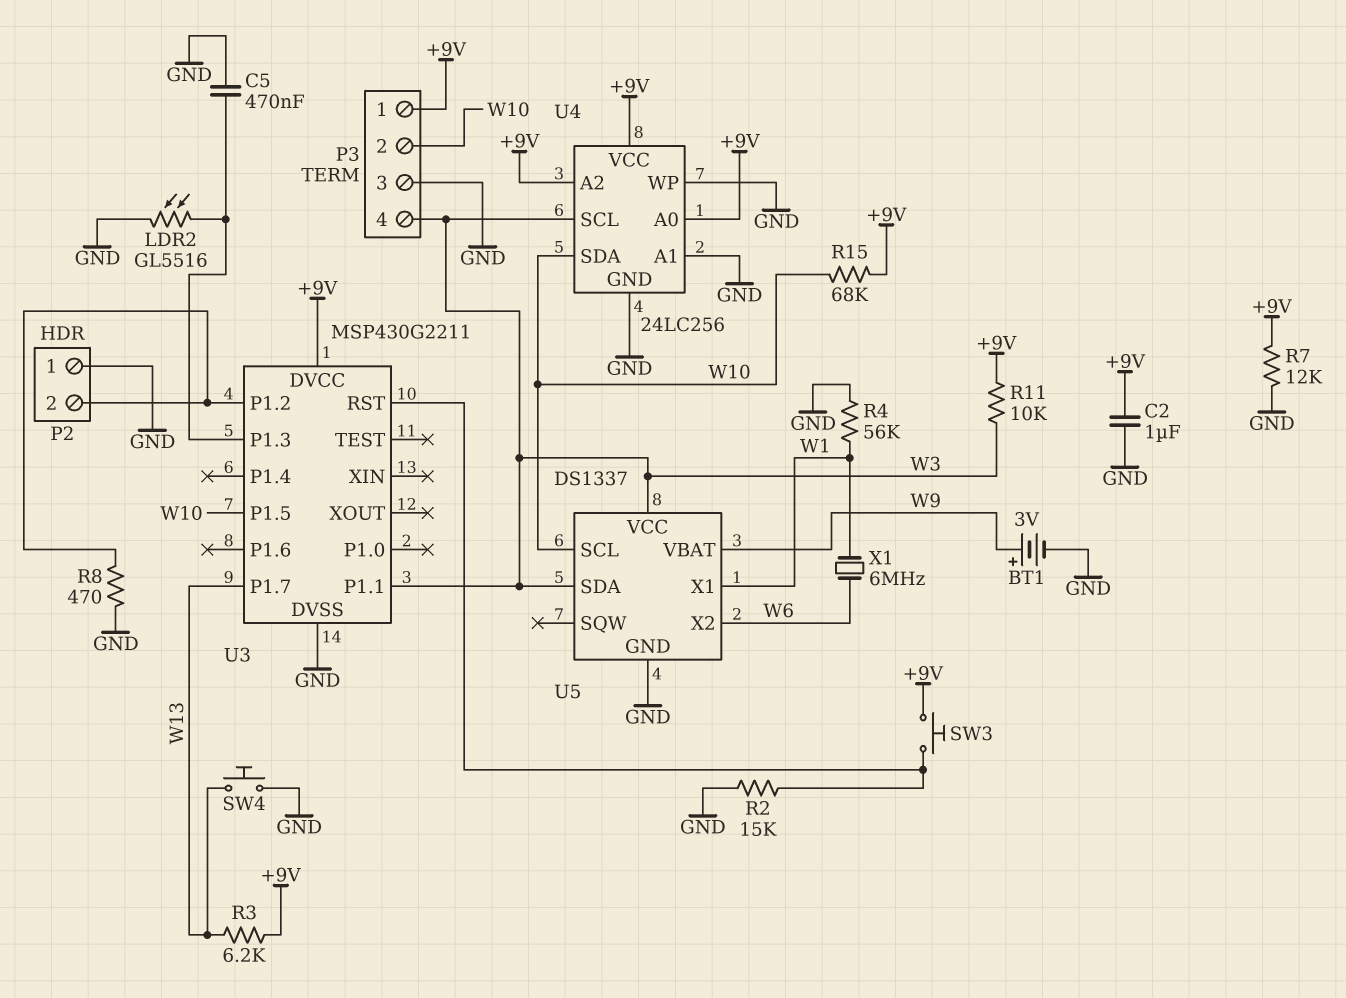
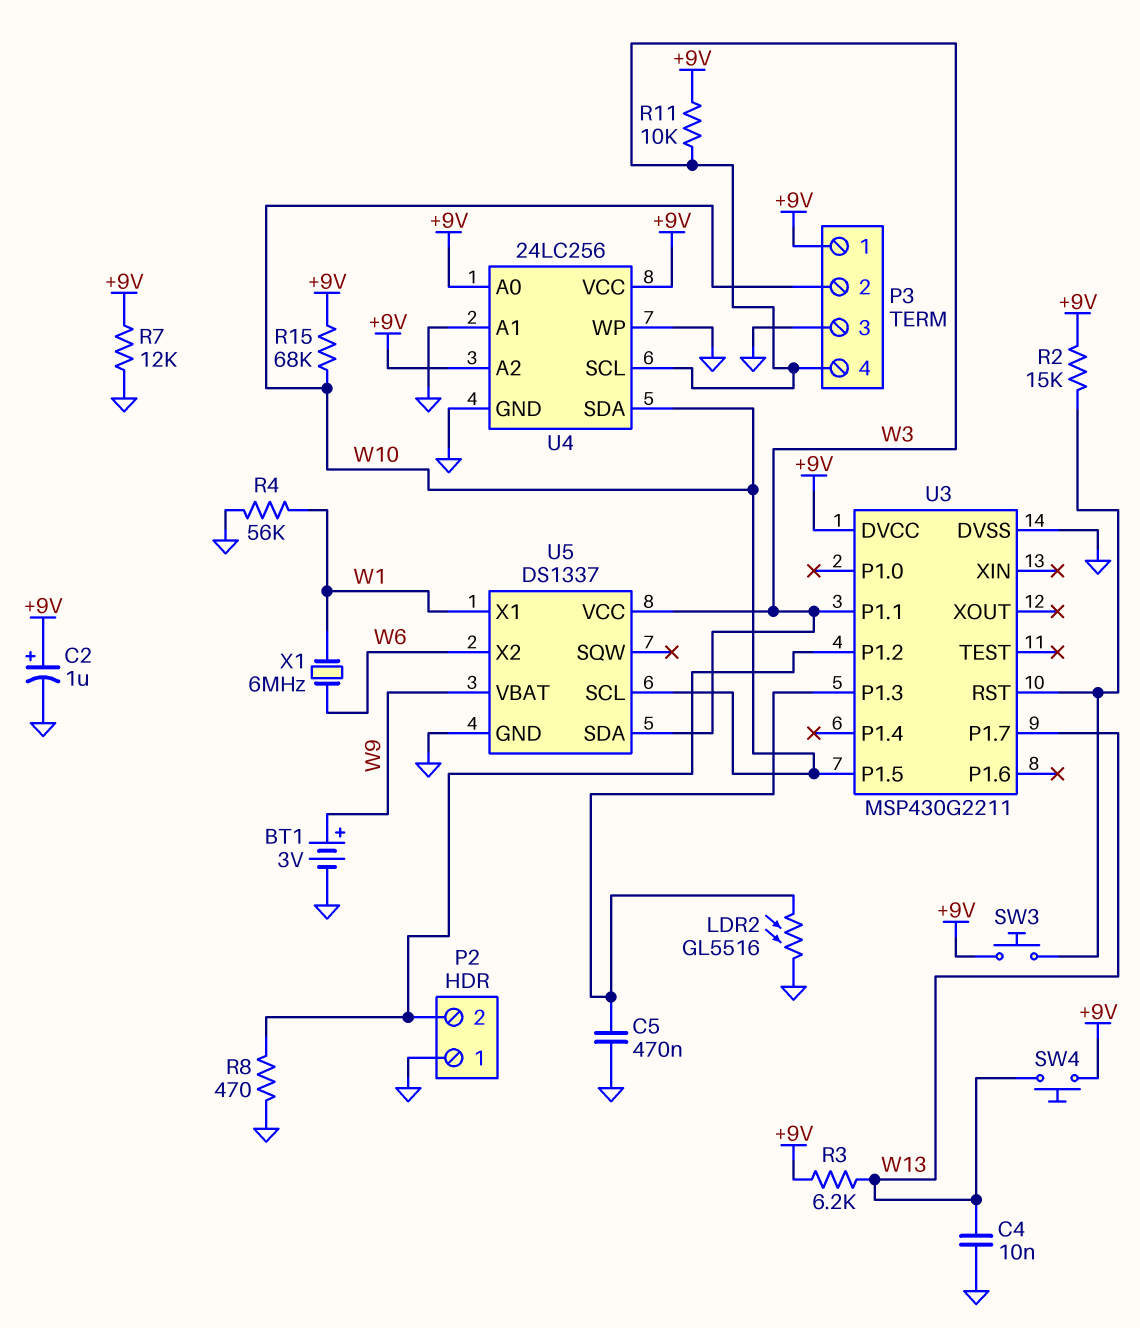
C2: 1uF (+9V, GND) -> 1uF (plus +9V, minus GND)
C4: none -> 10nF (GND, W13)
R2: 15k (GND, U3/RST) -> 15k (+9V, U3/RST)
SW4: button (GND, W13) -> button (+9V, W13)

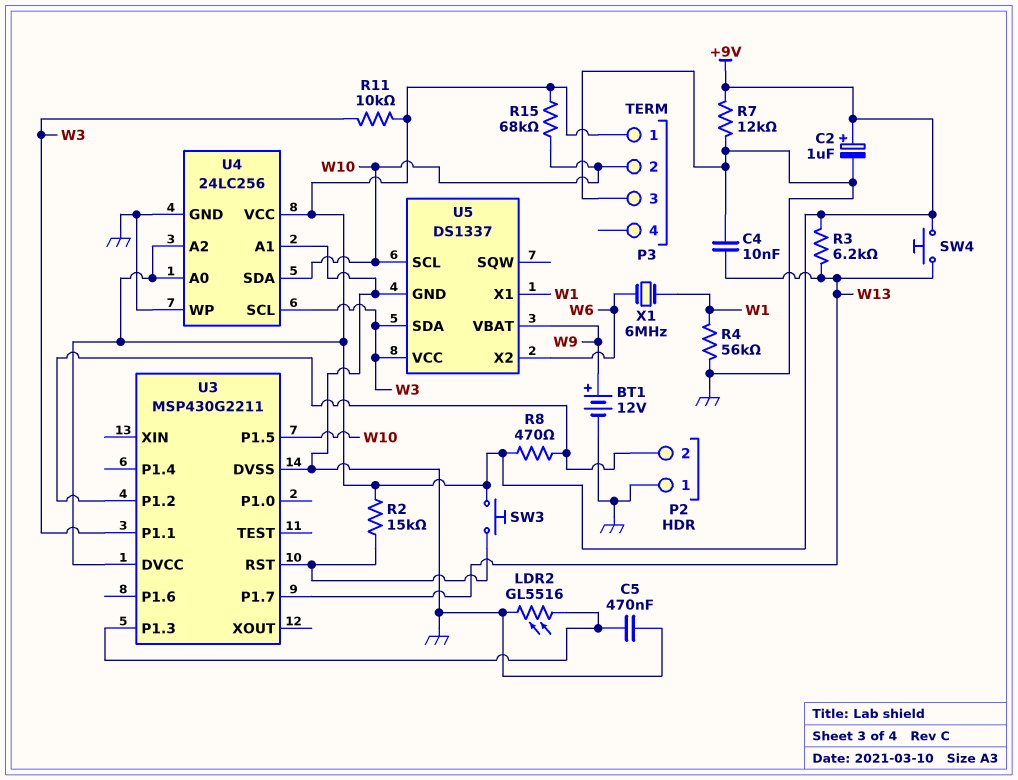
BT1: 3V (plus W9, minus GND) -> 12V (plus W9, minus GND)
P3 pin 4: W3 -> none
R8: 470 (GND, P2/2) -> 470 (+9V, P2/2)

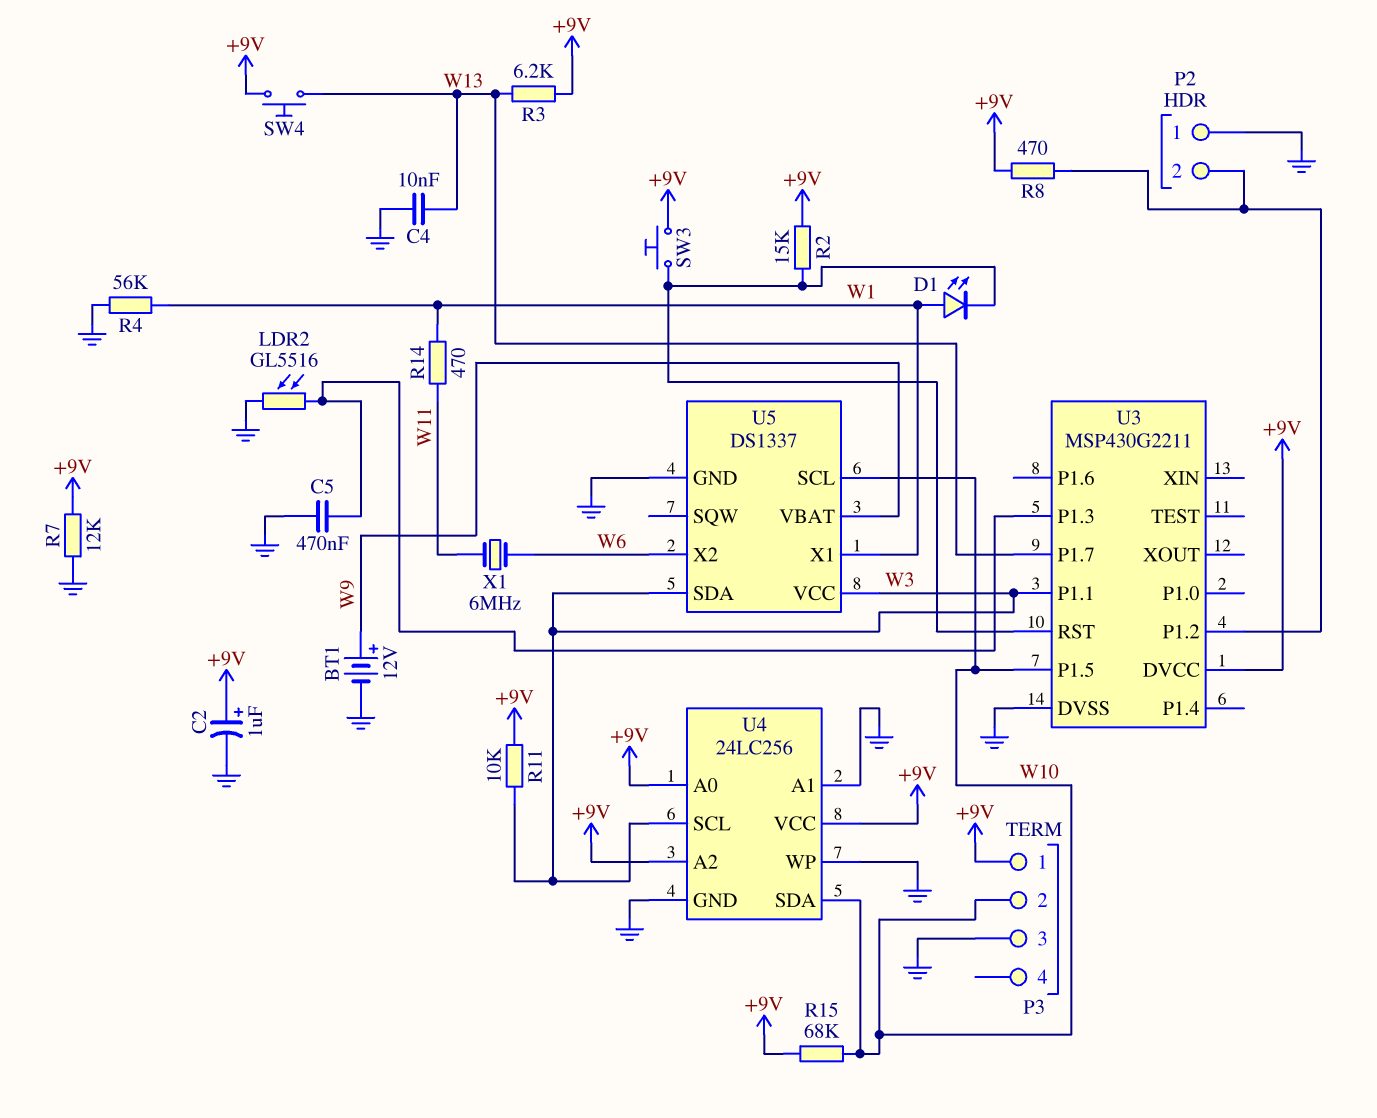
D1: none -> LED (A W1, K U3/RST)
R14: none -> 470 (W1, W11)
X1: 6MHz (W1, W6) -> 6MHz (W6, W11)

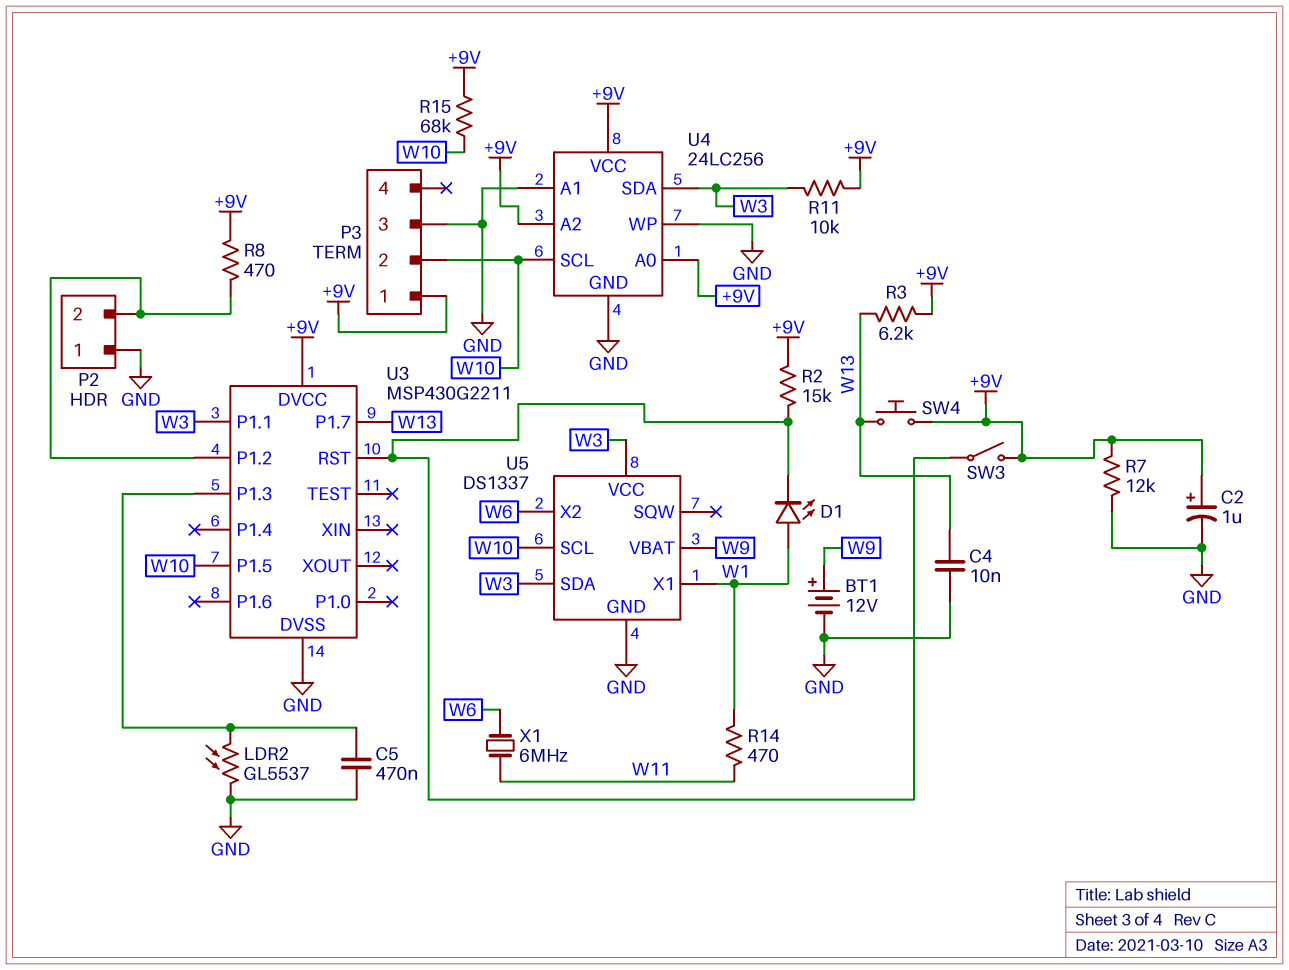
LDR2: GL5516 (GND, U3/P1.3) -> GL5537 (GND, U3/P1.3)
R4: 56k (GND, W1) -> none
SW3: button (+9V, U3/RST) -> switch (+9V, U3/RST)
U4 pin SCL: W3 -> W10
U4 pin SDA: W10 -> W3

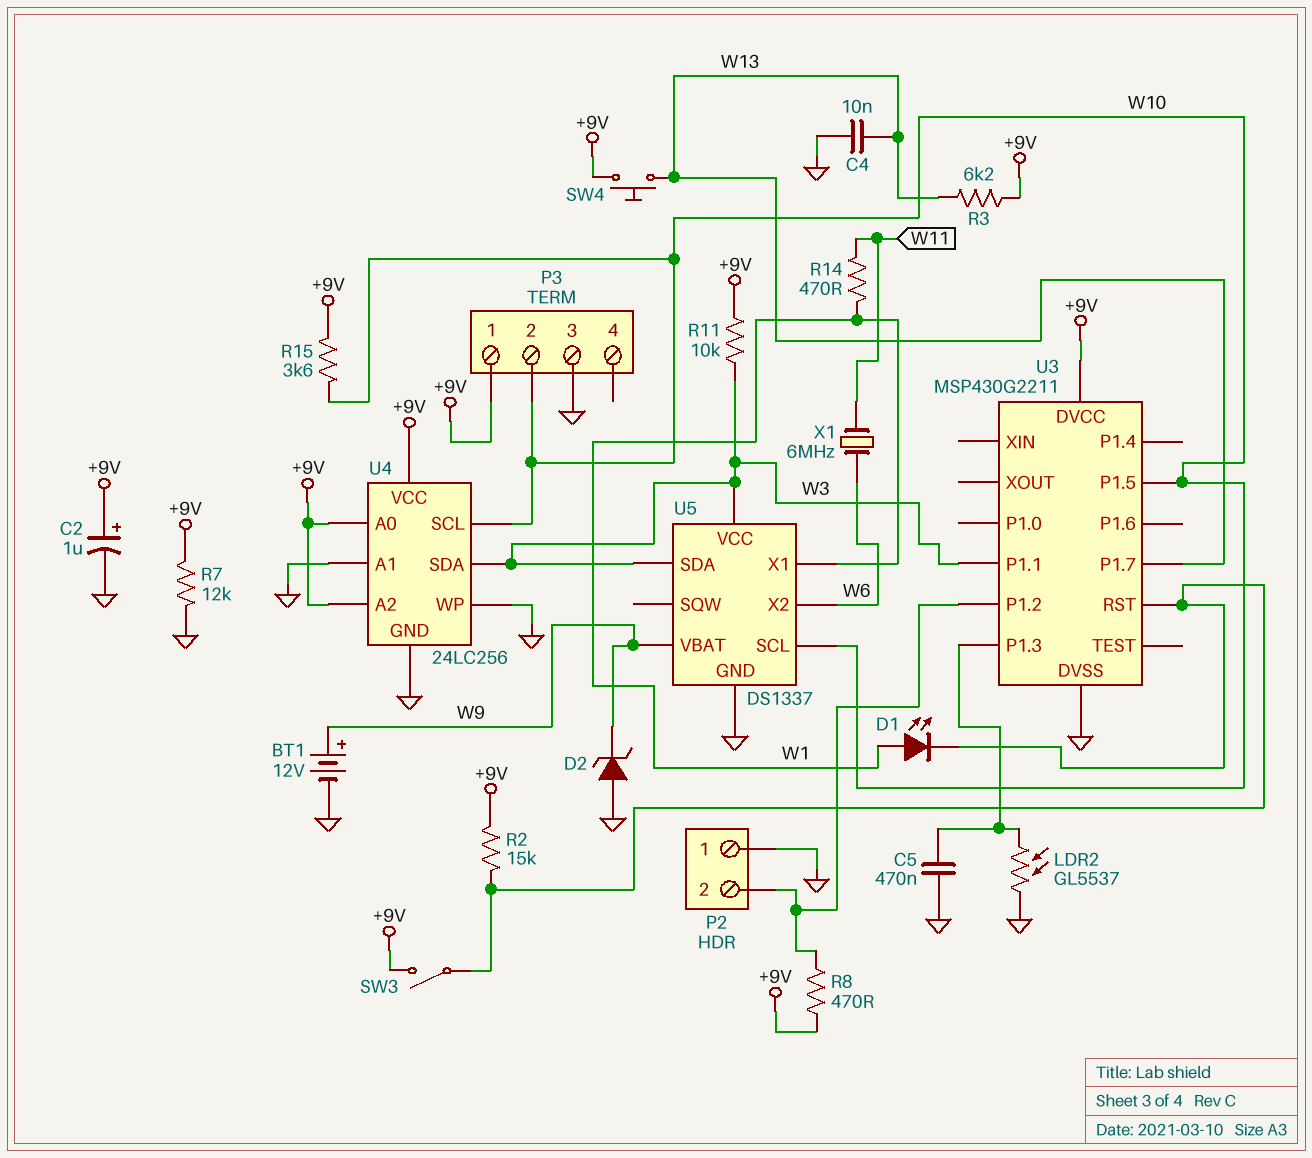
D2: none -> zener (A GND, K W9)
R15: 68k (+9V, W10) -> 3.6k (+9V, W10)

